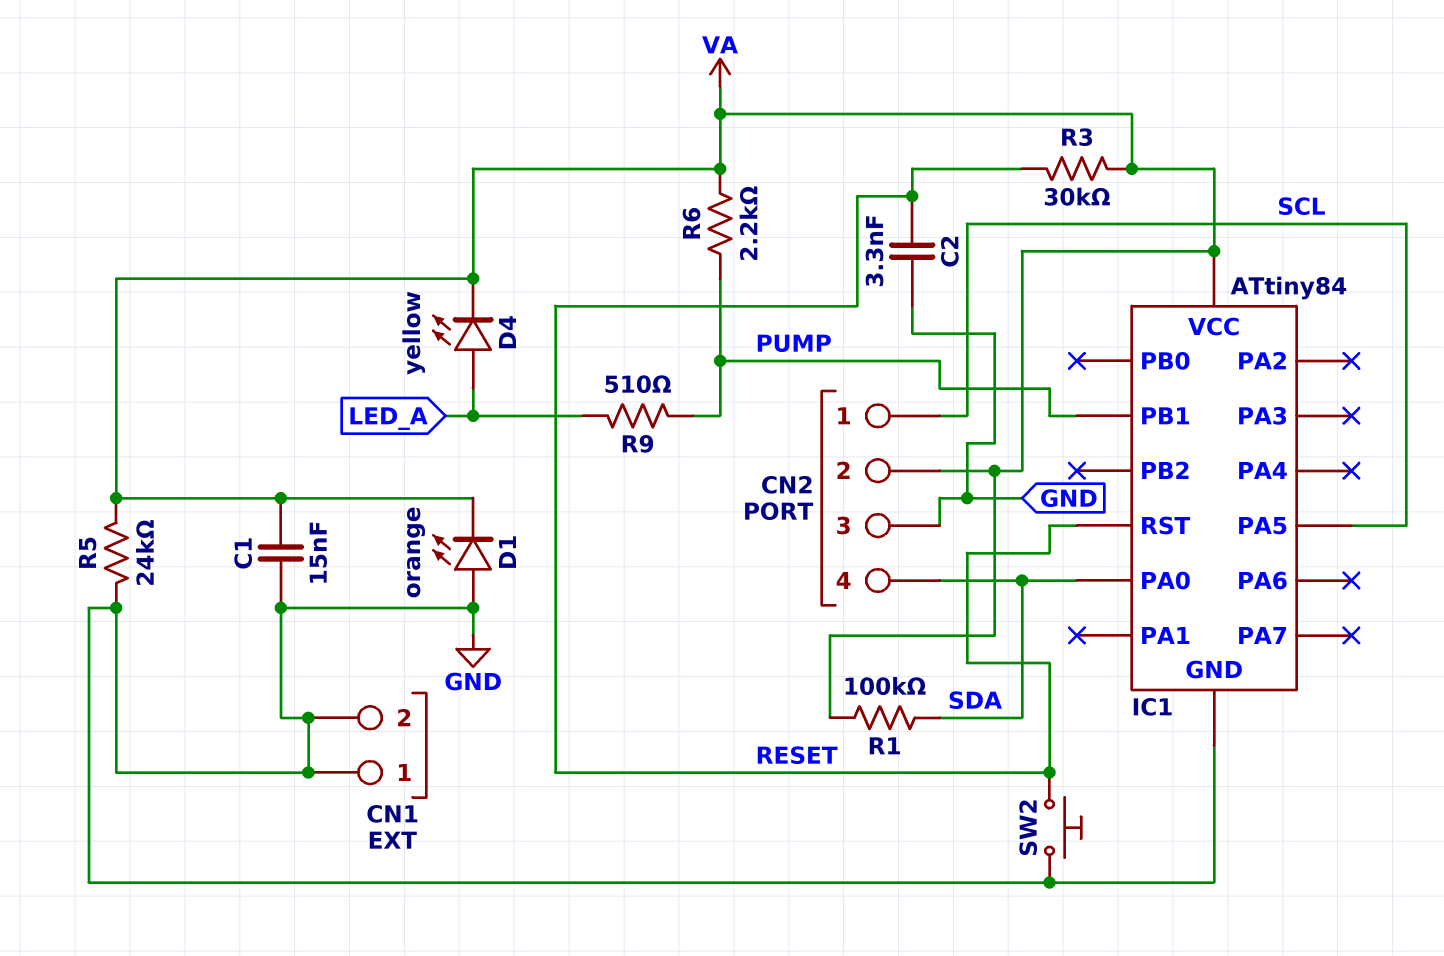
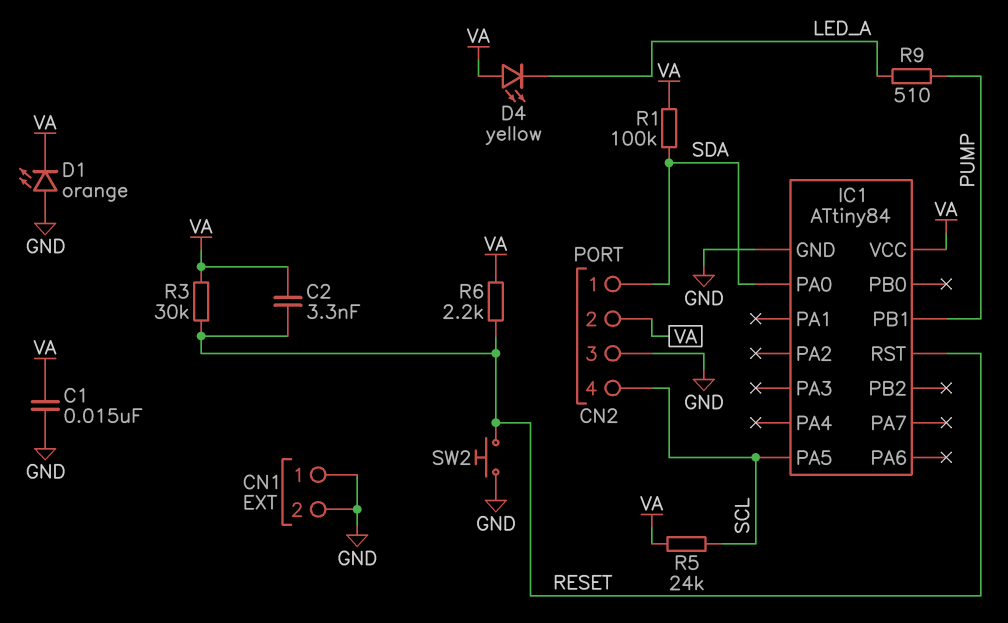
C2: 3.3nF (GND, RESET) -> 3.3nF (RESET, VA)
CN2 pin 1: SCL -> SDA
CN2 pin 4: SDA -> SCL
D4: LED yellow (A LED_A, K VA) -> LED yellow (A VA, K LED_A)
R5: 24k (GND, VA) -> 24k (SCL, VA)
R6: 2.2k (PUMP, VA) -> 2.2k (RESET, VA)

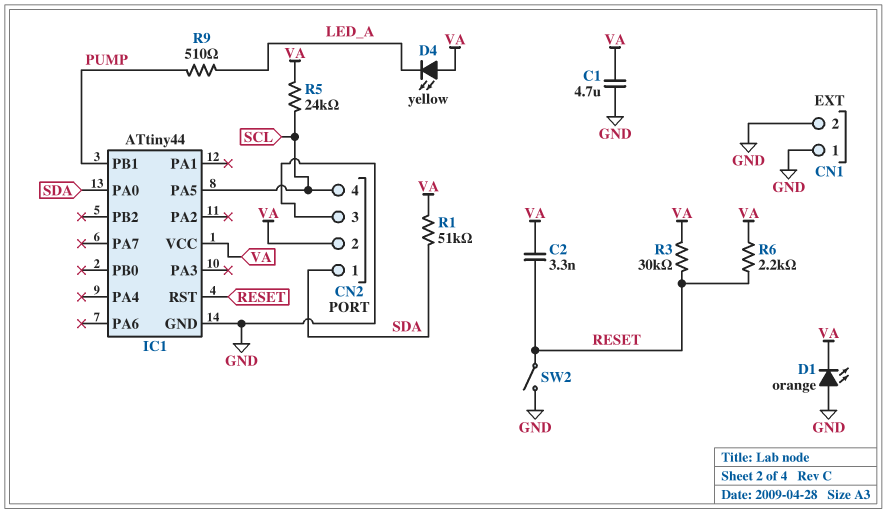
C1: 15nF (GND, VA) -> 4.7uF (GND, VA)
IC1: ATtiny84 -> ATtiny44
R1: 100k (SDA, VA) -> 51k (SDA, VA)
SW2: button (GND, RESET) -> switch (GND, RESET)

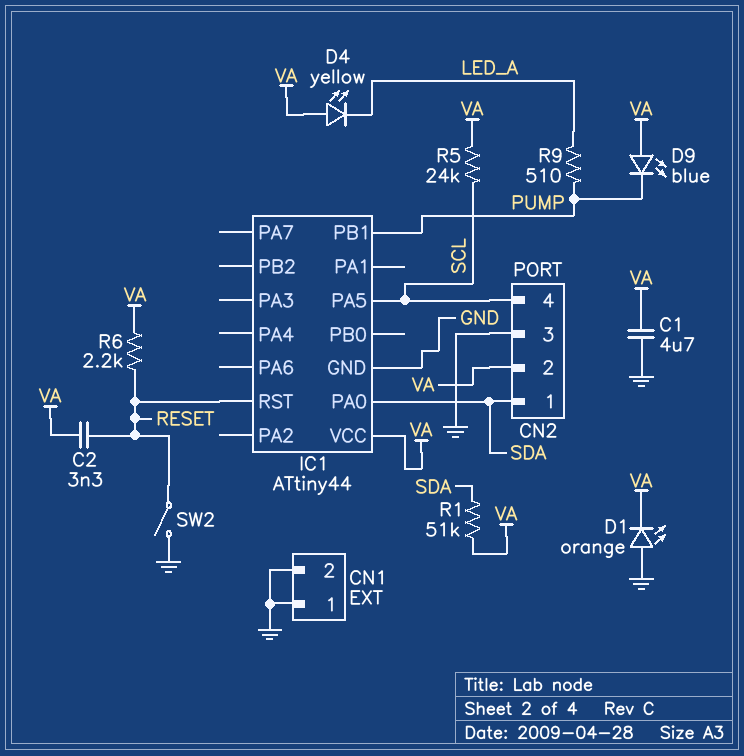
D9: none -> LED blue (A VA, K PUMP)
R3: 30k (RESET, VA) -> none

